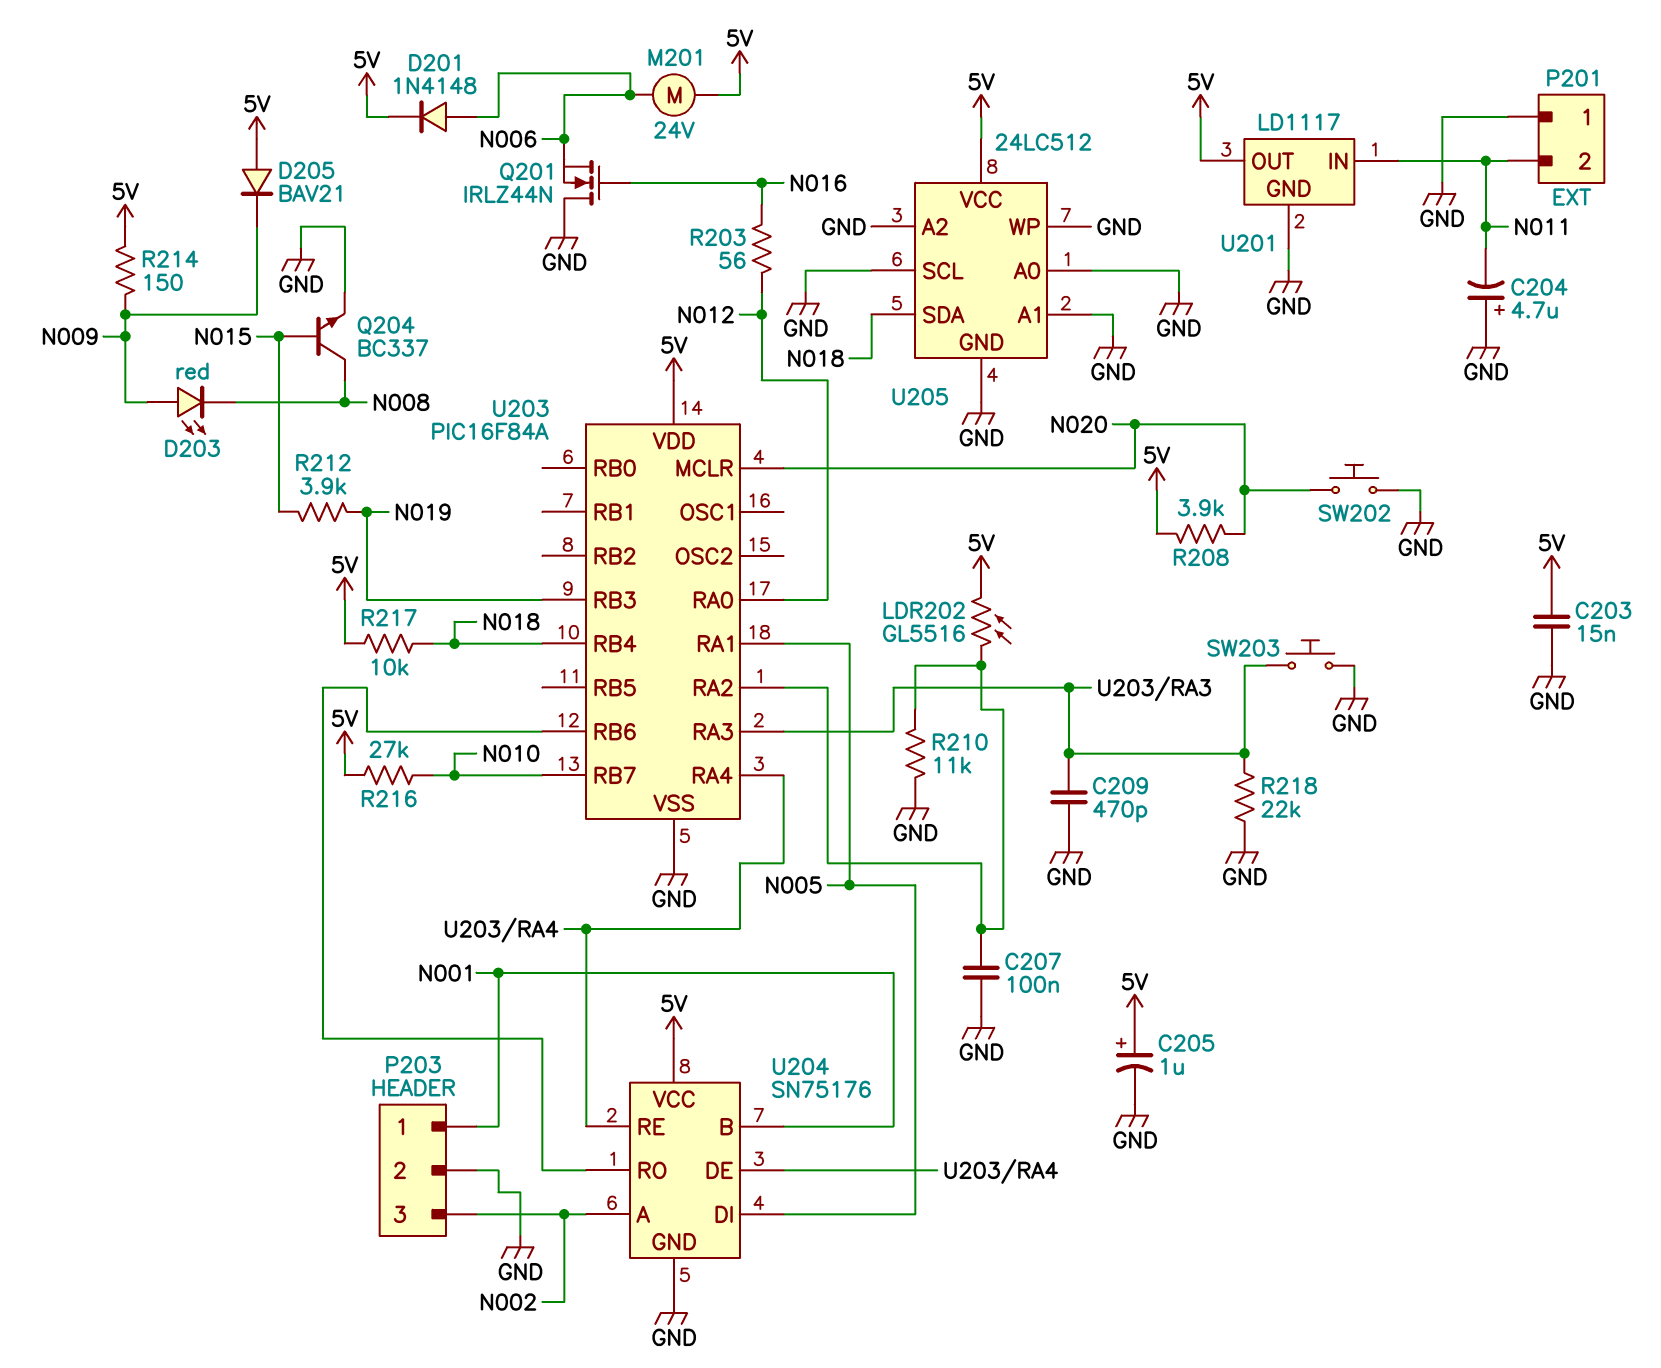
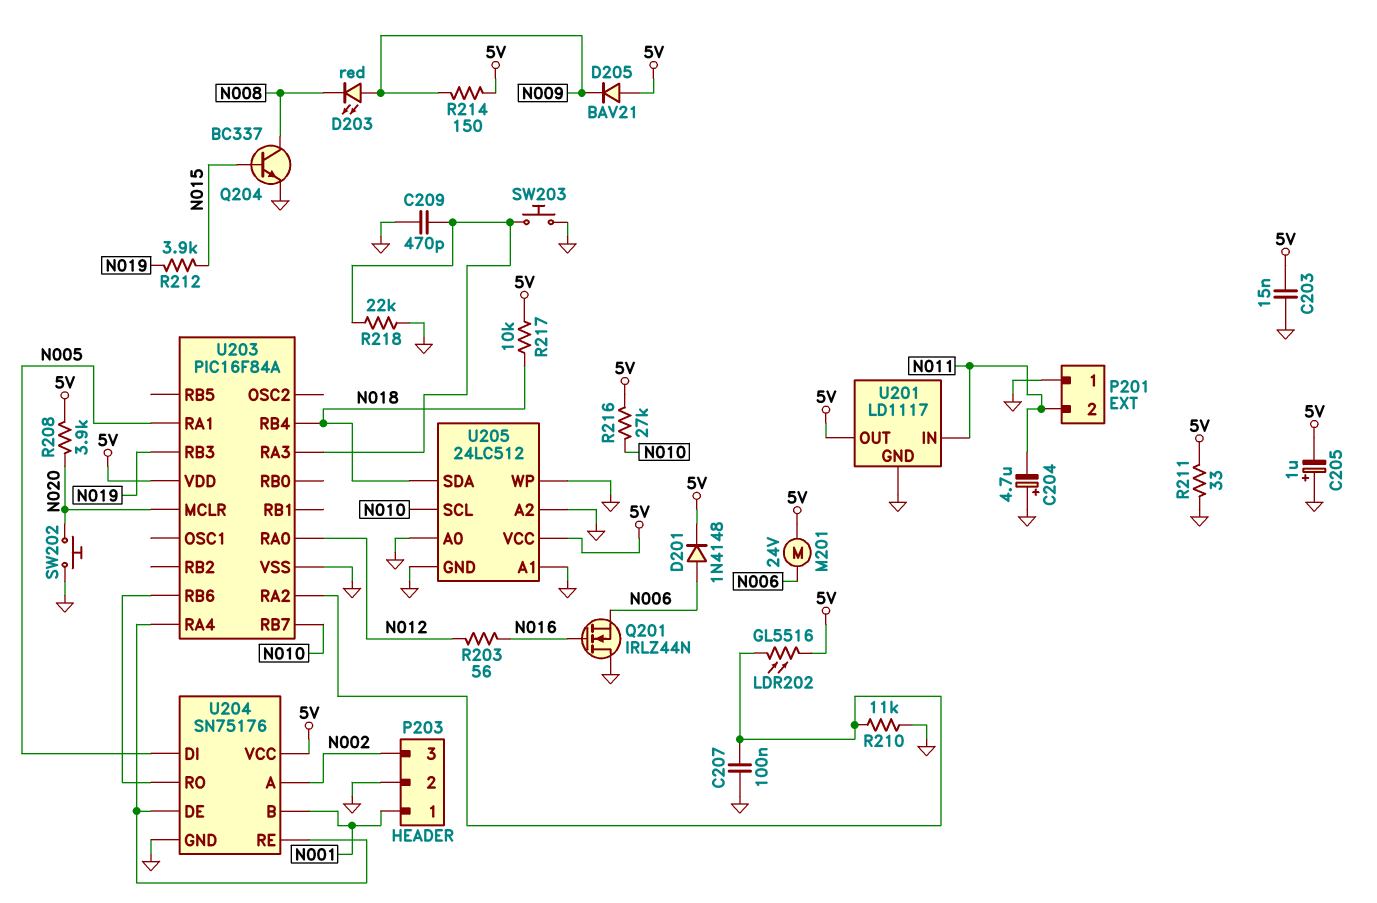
C205: 1uF (plus 5V, minus GND) -> 1uF (plus GND, minus 5V)
R211: none -> 33 (5V, GND)
U205 pin SCL: GND -> N010

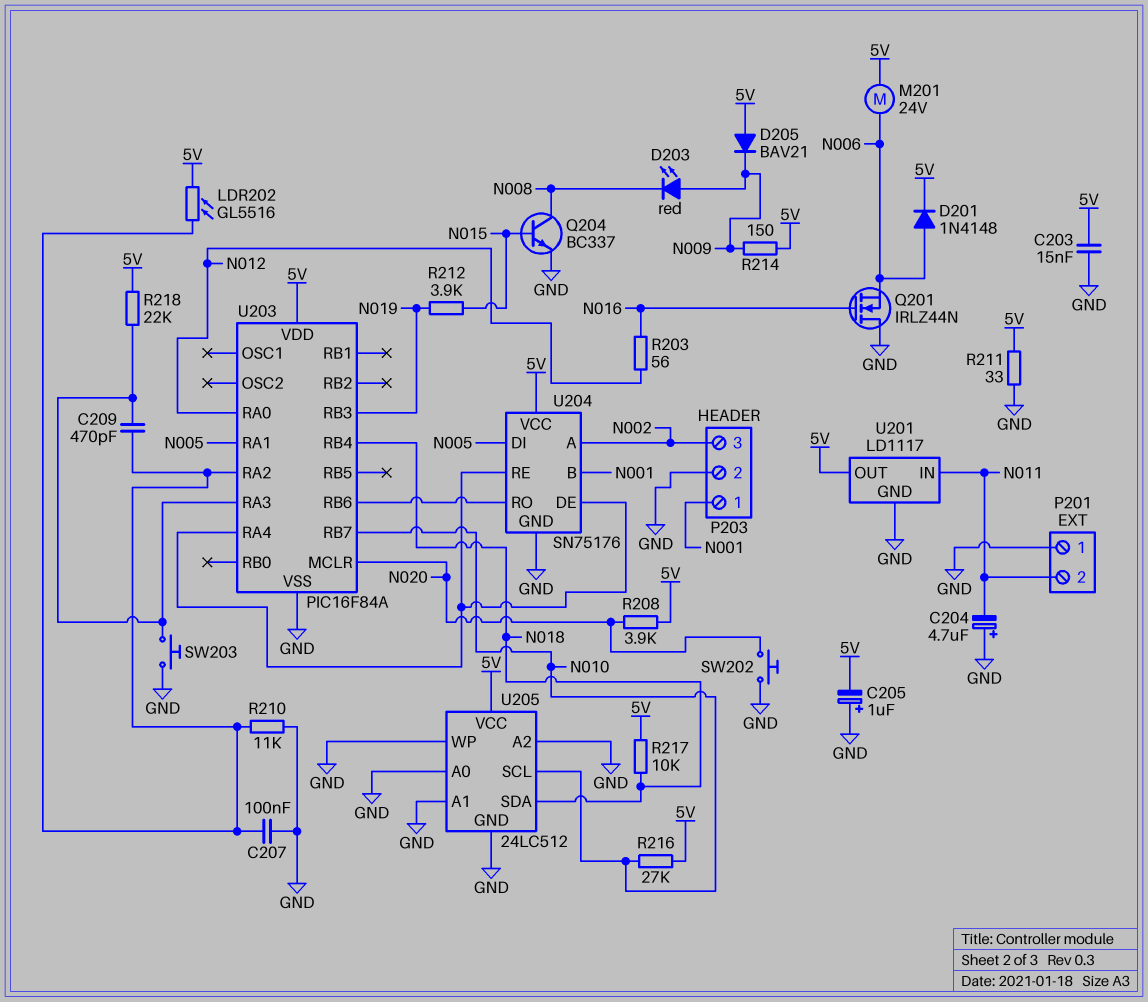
C209: 470pF (GND, U203/RA3) -> 470pF (U203/RA2, U203/RA3)
R218: 22k (GND, U203/RA3) -> 22k (5V, U203/RA3)

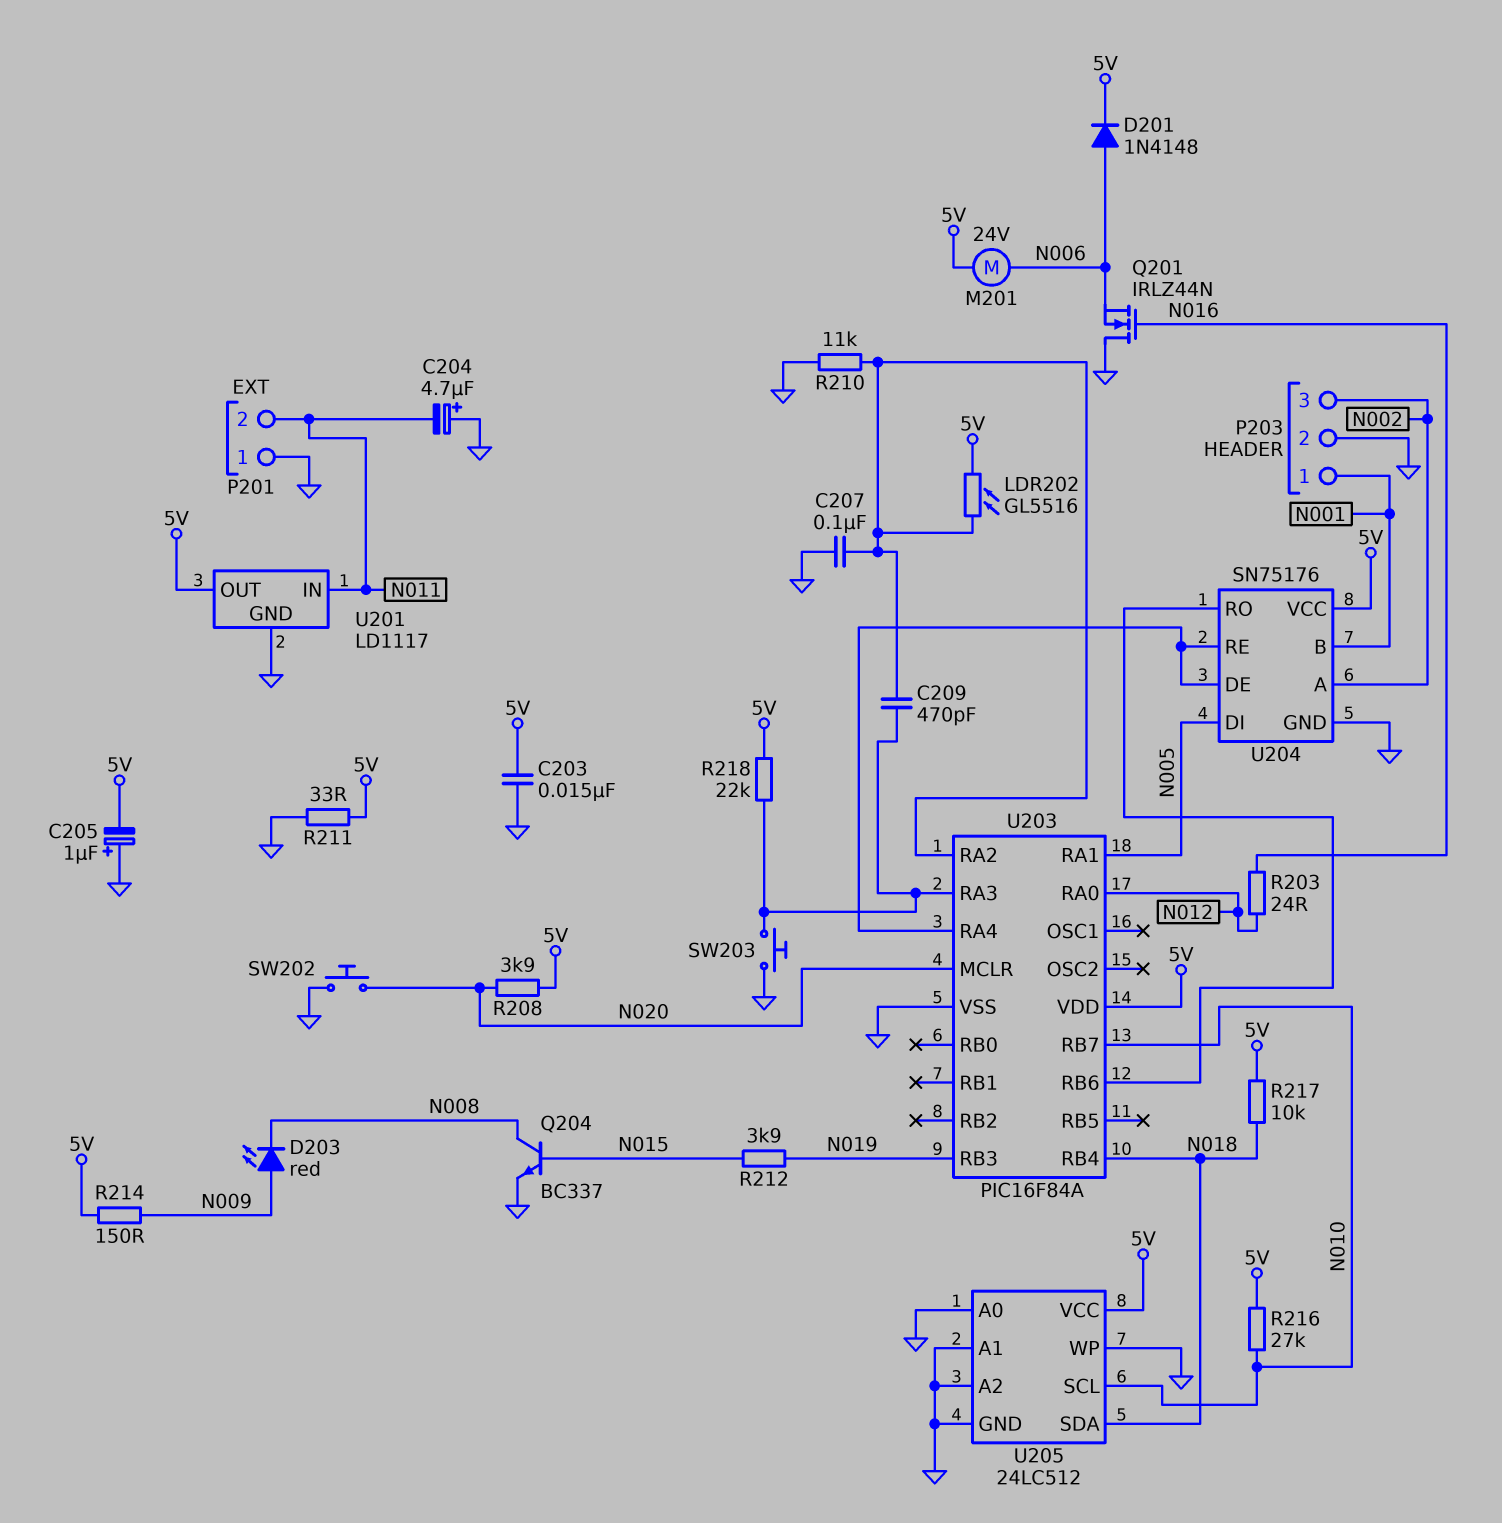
D205: diode BAV21 (A 5V, K N009) -> none
R203: 56 (N012, N016) -> 24 (N012, N016)

